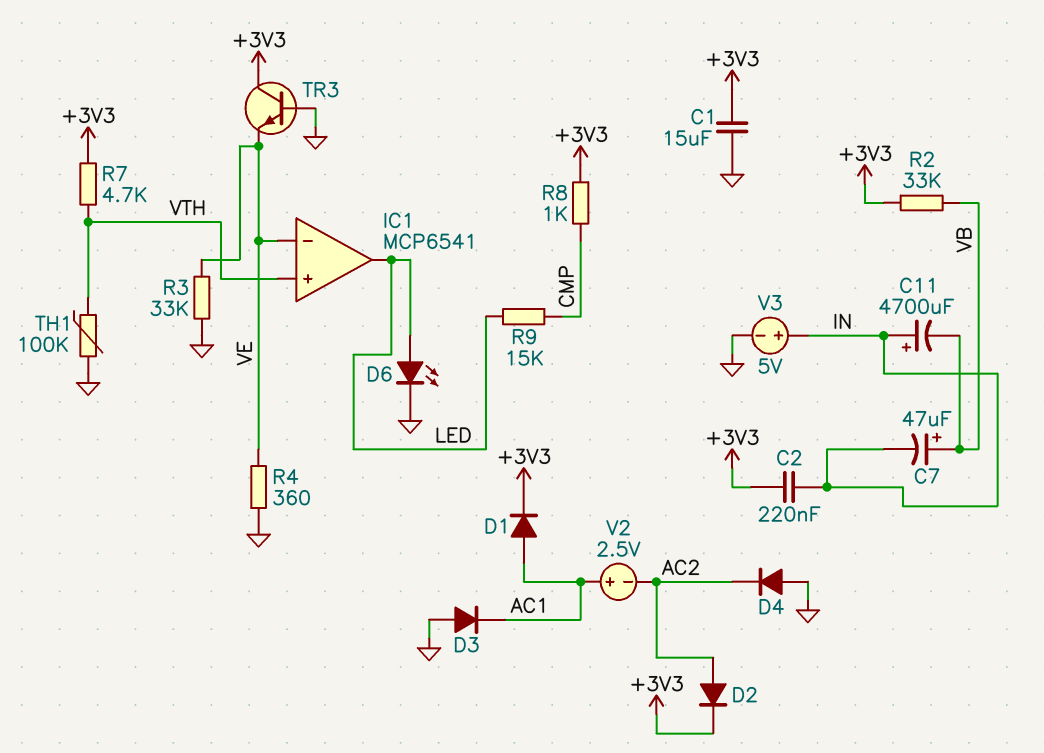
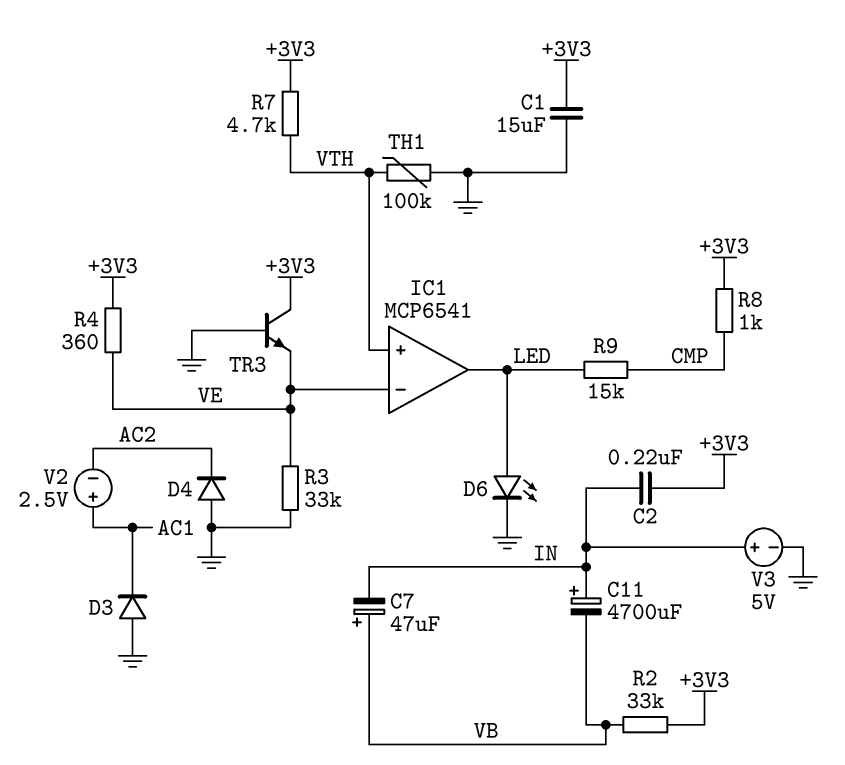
D1: diode (A AC1, K +3V3) -> none
D2: diode (A AC2, K +3V3) -> none
R4: 360 (GND, VE) -> 360 (+3V3, VE)

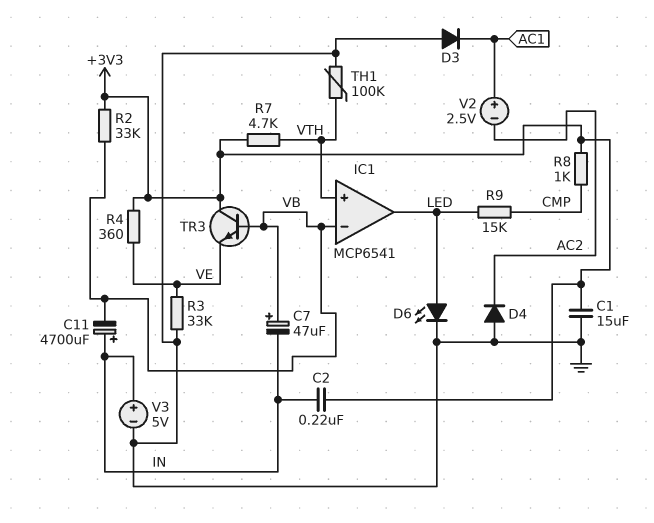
IC1 pin in-: VE -> VB
TR3: NPN (B GND, C +3V3, E VE) -> NPN (B VB, C +3V3, E VE)

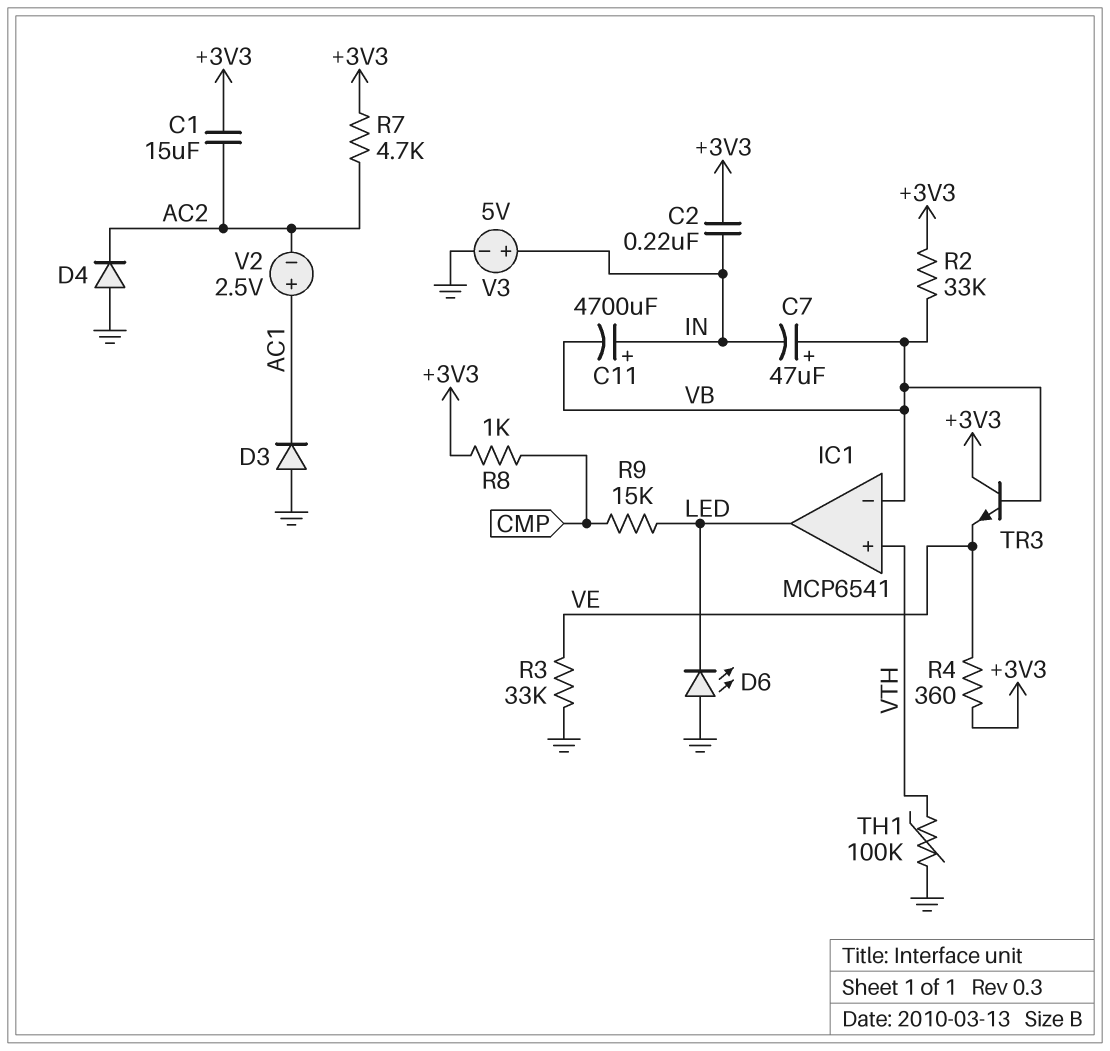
C1: 15uF (+3V3, GND) -> 15uF (+3V3, AC2)
D6: LED (A LED, K GND) -> LED (A GND, K LED)
R7: 4.7k (+3V3, VTH) -> 4.7k (+3V3, AC2)

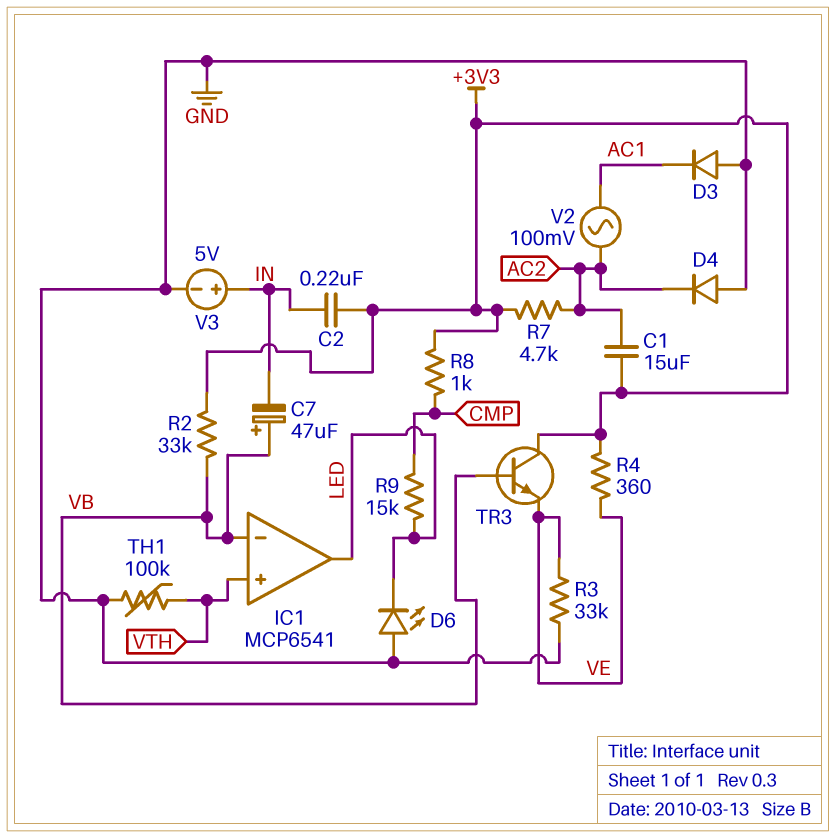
C11: 4700uF (plus IN, minus VB) -> none
V2: 2.5V (plus AC1, minus AC2) -> AC 100mV (AC1, AC2)

